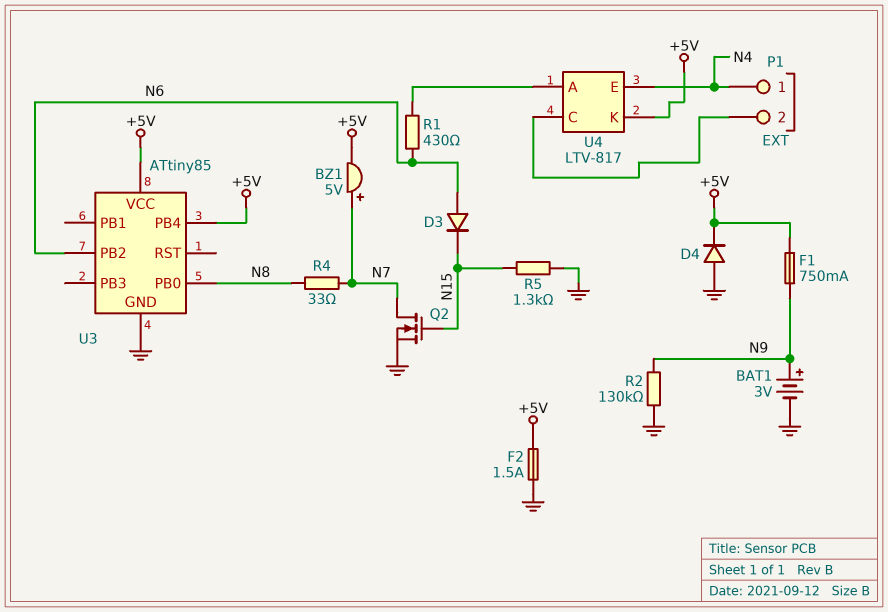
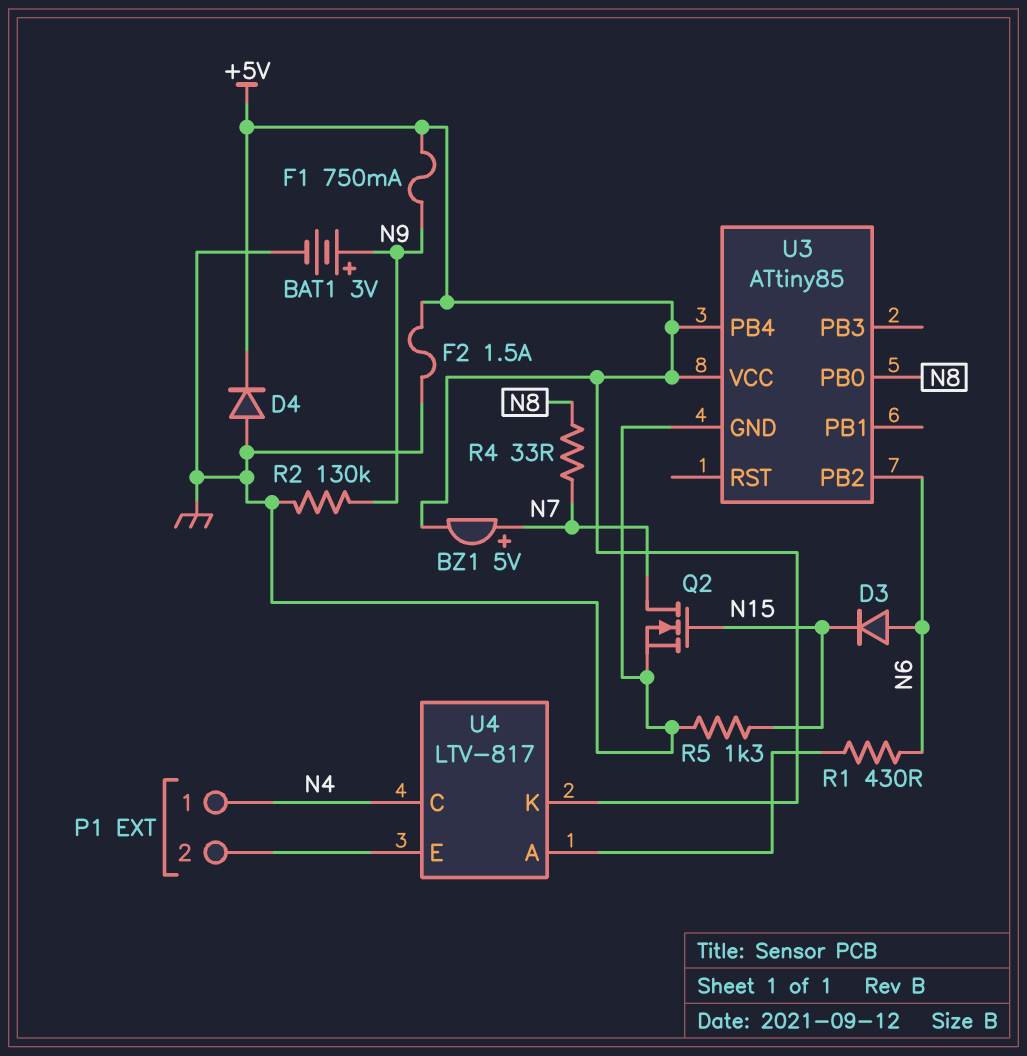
U4 pin C: P1/2 -> N4
U4 pin E: N4 -> P1/2

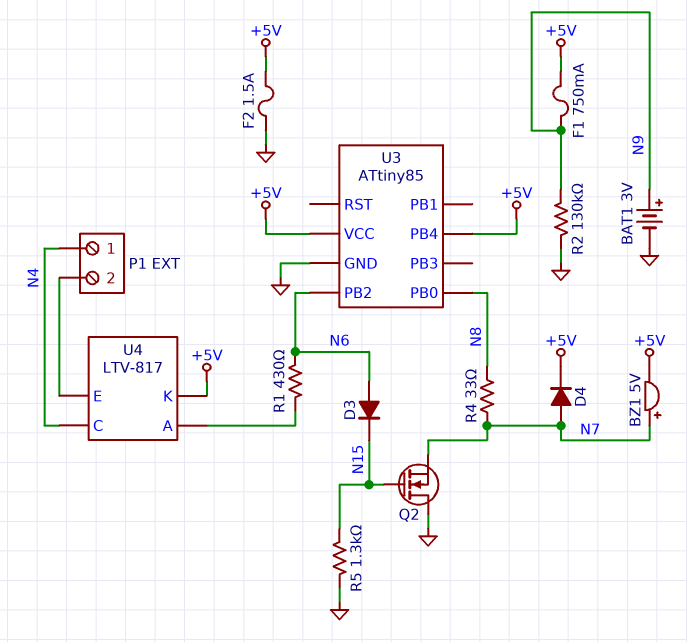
D4: diode (A GND, K +5V) -> diode (A N7, K +5V)
Q2: NMOS (G N15, D N7, S GND) -> NMOS (G N15, D GND, S N7)

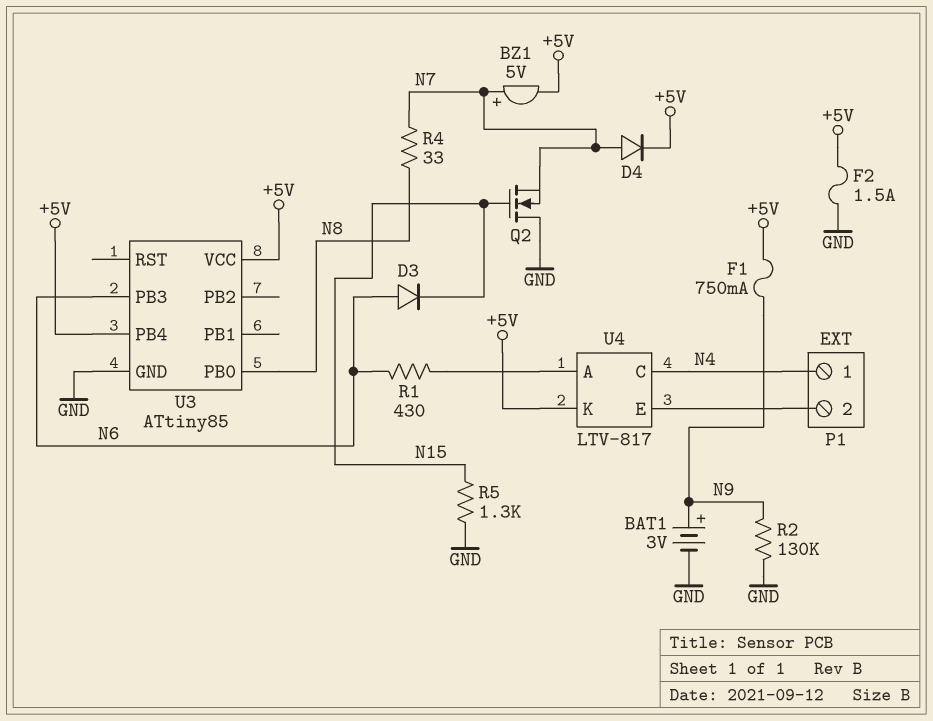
U3 pin PB2: N6 -> none
U3 pin PB3: none -> N6

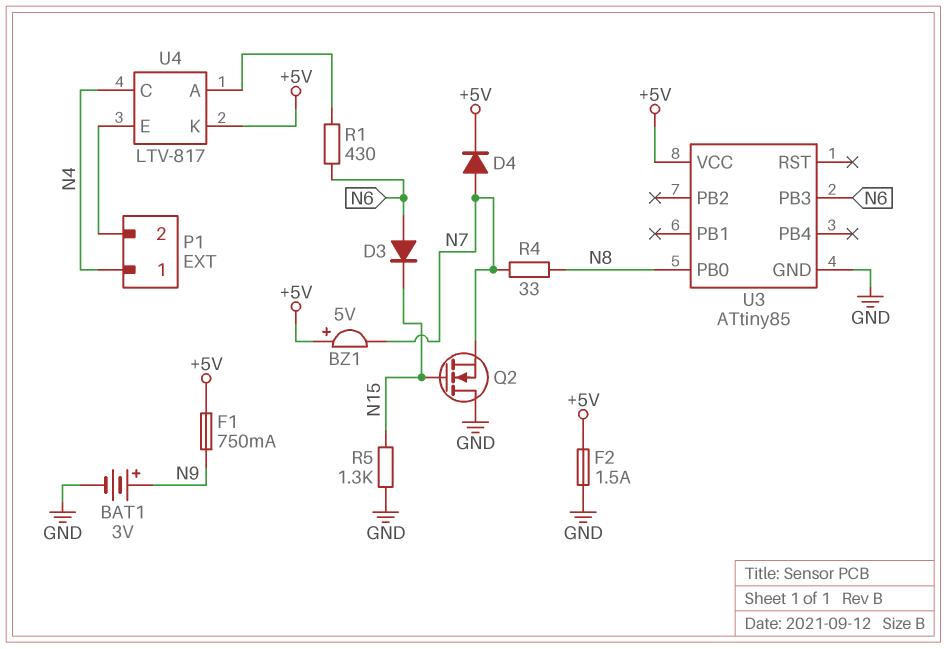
BZ1: buzzer 5V (plus N7, minus +5V) -> buzzer 5V (plus +5V, minus N7)
R2: 130k (GND, N9) -> none
U3 pin PB4: +5V -> none

